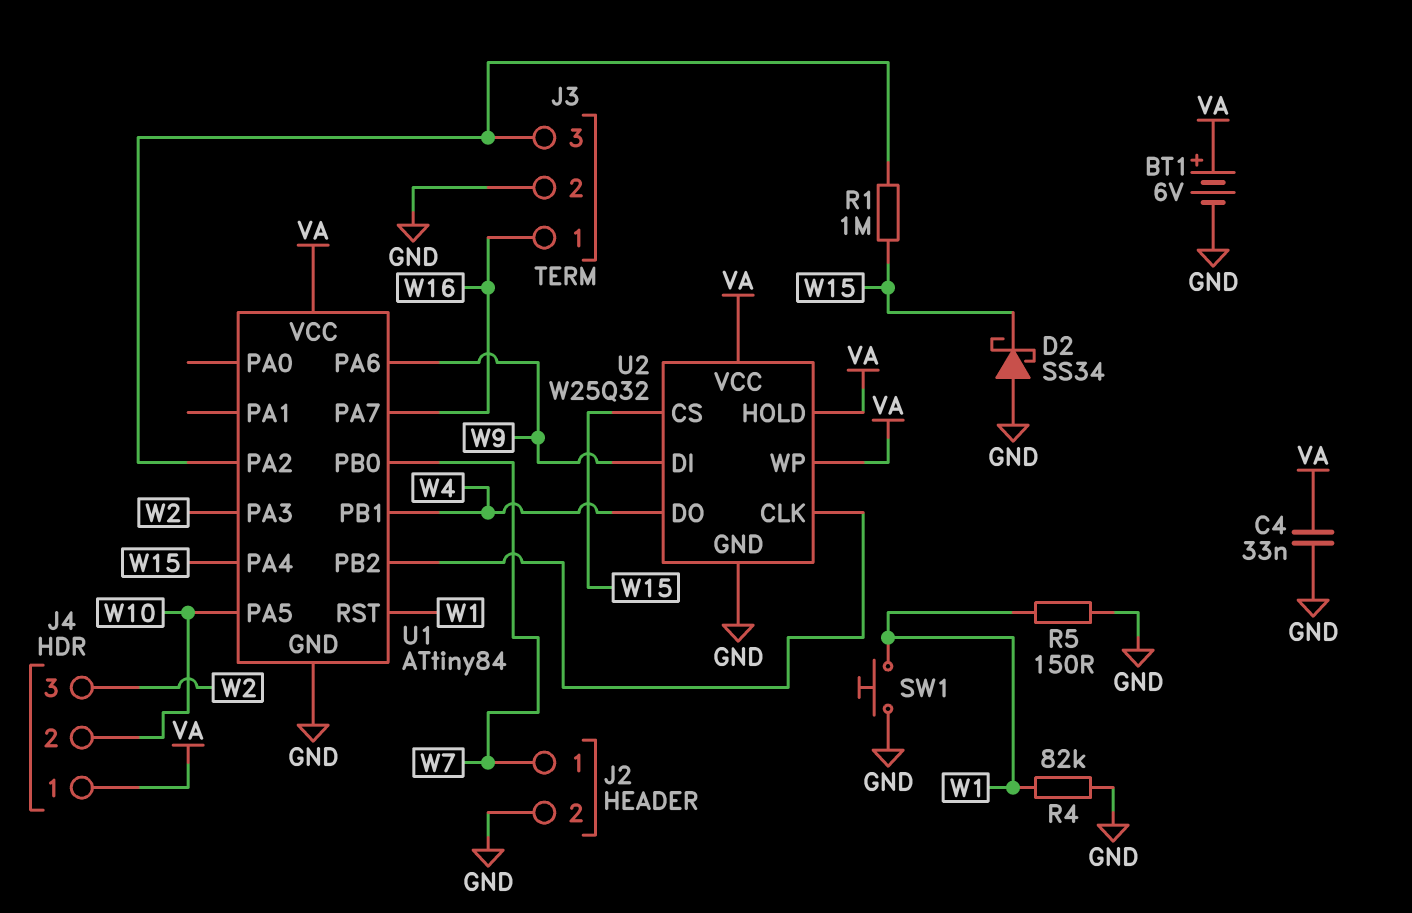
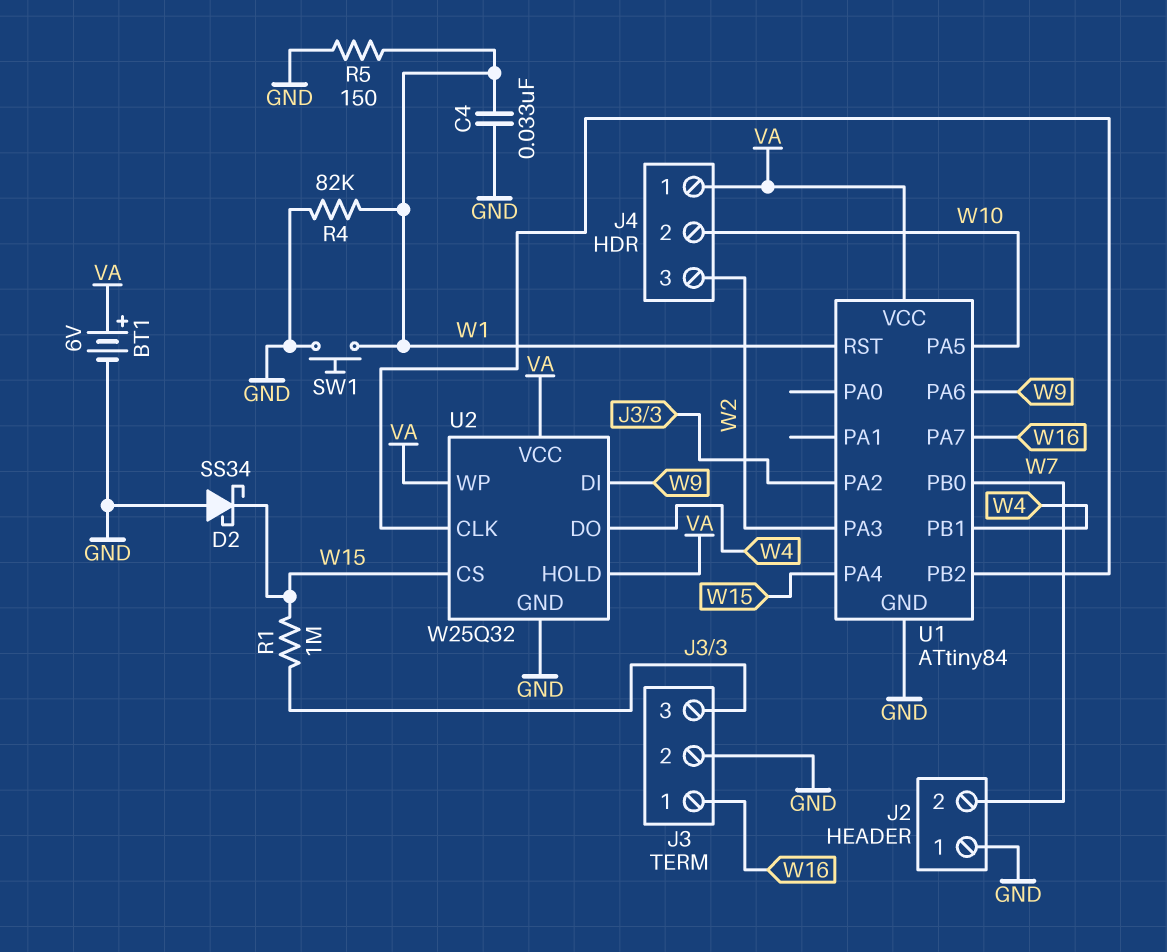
C4: 33nF (GND, VA) -> 33nF (GND, W1)
J2 pin 1: W7 -> GND
J2 pin 2: GND -> W7

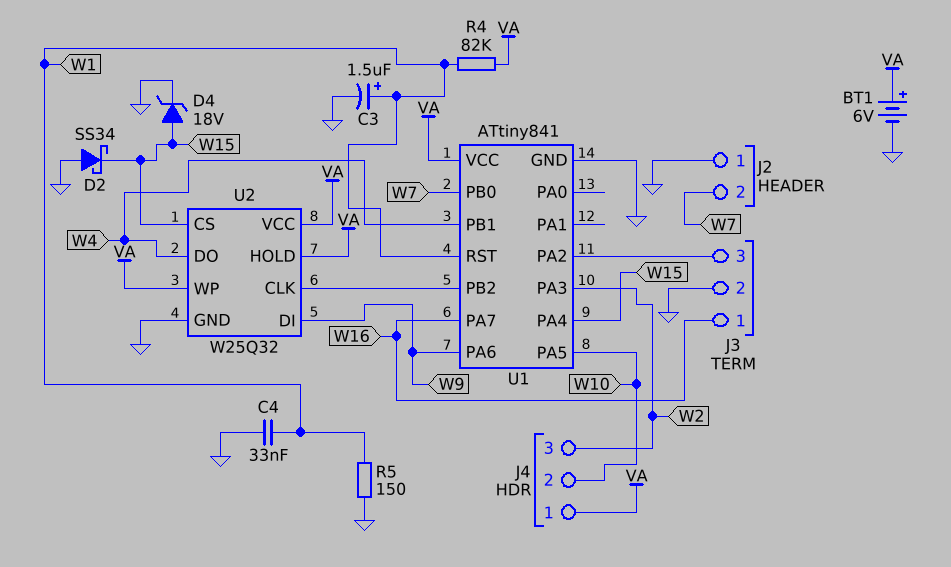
C3: none -> 1.5uF (plus W1, minus GND)
D4: none -> zener 18V (A W15, K GND)
R1: 1M (J3/3, W15) -> none
R4: 82k (GND, W1) -> 82k (VA, W1)
SW1: button (GND, W1) -> none
U1: ATtiny84 -> ATtiny841

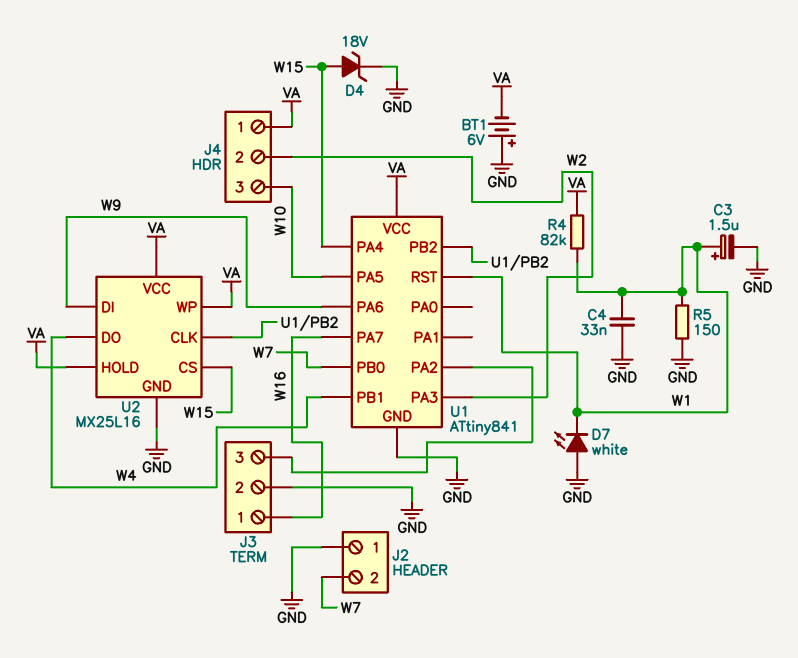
BT1: 6V (plus VA, minus GND) -> 6V (plus GND, minus VA)
D2: schottky SS34 (A GND, K W15) -> none
D7: none -> LED white (A GND, K W1)
J4 pin 2: W10 -> W2
J4 pin 3: W2 -> W10
U2: W25Q32 -> MX25L16

